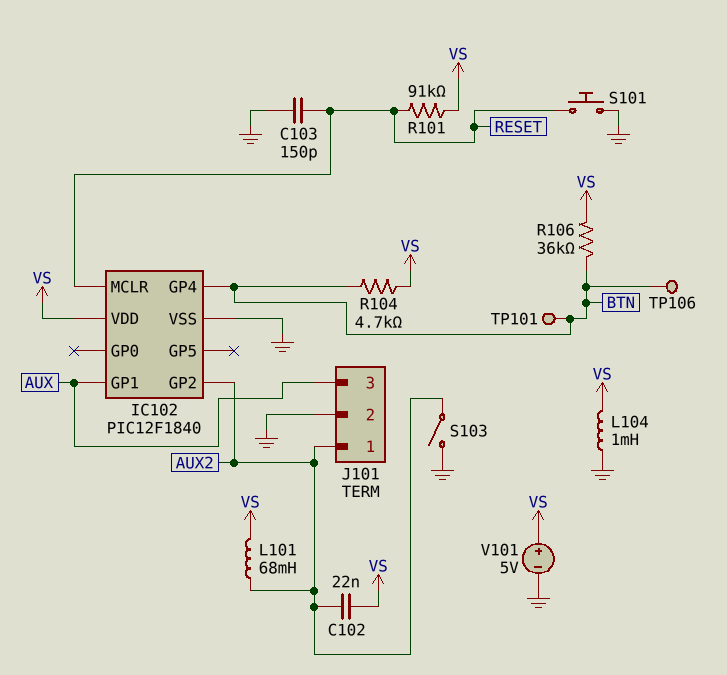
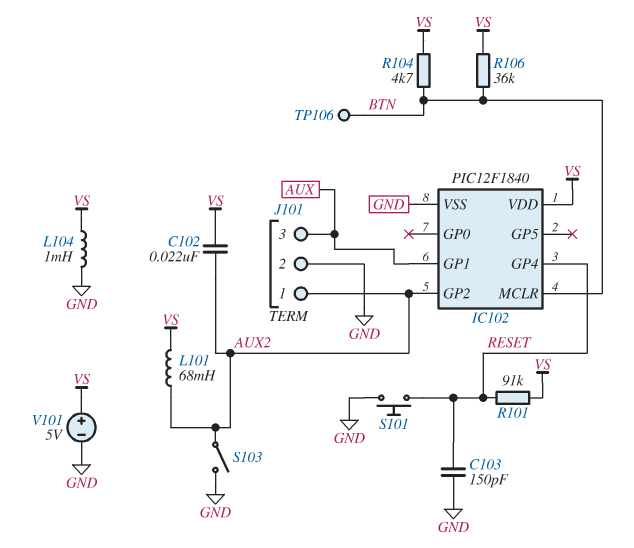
IC102 pin GP4: BTN -> RESET
IC102 pin MCLR: RESET -> BTN
TP101: test point (BTN) -> none

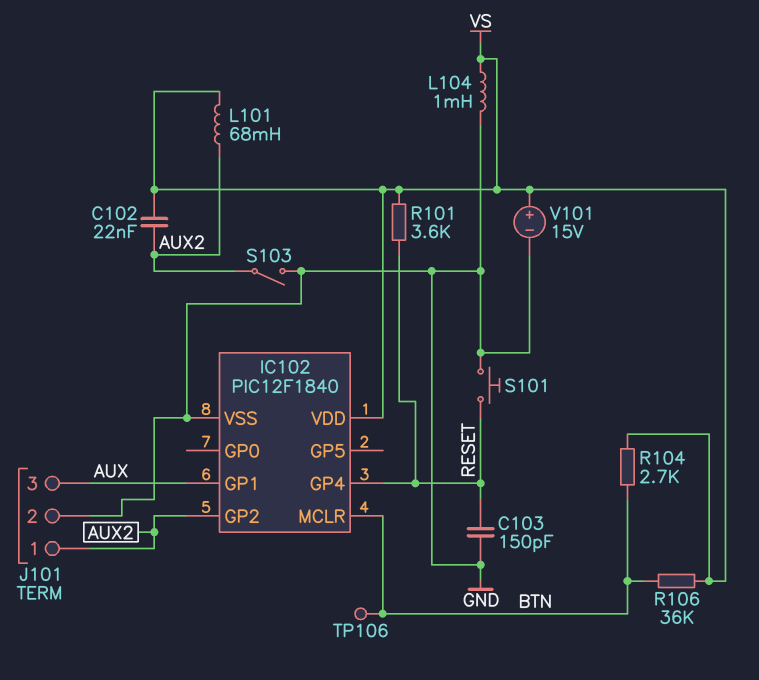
R101: 91k (RESET, VS) -> 3.6k (RESET, VS)
R104: 4.7k (BTN, VS) -> 2.7k (BTN, VS)
V101: 5V (plus VS, minus GND) -> 15V (plus VS, minus GND)

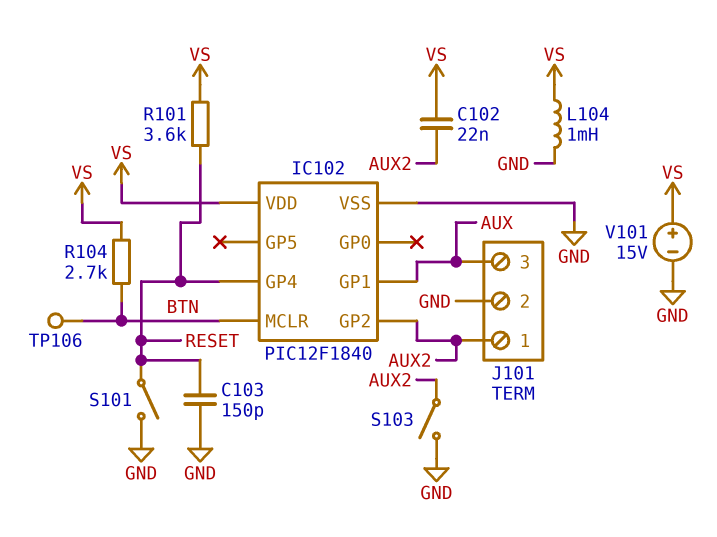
L101: 68mH (AUX2, VS) -> none
R106: 36k (BTN, VS) -> none
S101: button (GND, RESET) -> switch (GND, RESET)

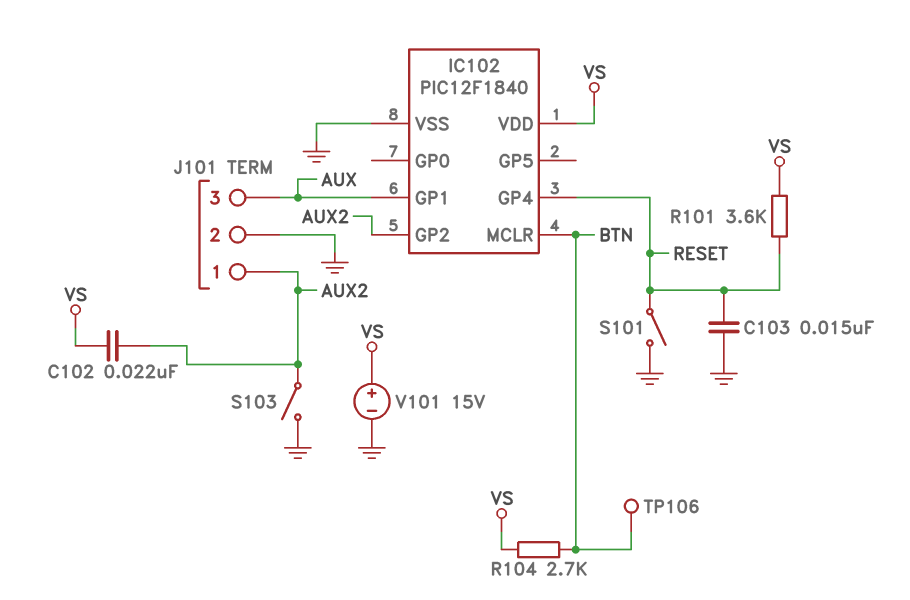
C103: 150pF (GND, RESET) -> 15nF (GND, RESET)
L104: 1mH (GND, VS) -> none

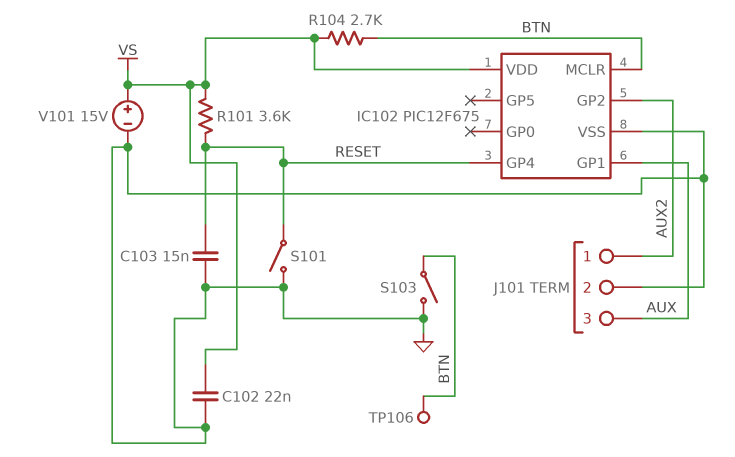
C102: 22nF (AUX2, VS) -> 22nF (GND, VS)
IC102: PIC12F1840 -> PIC12F675
S103: switch (AUX2, GND) -> switch (BTN, GND)

